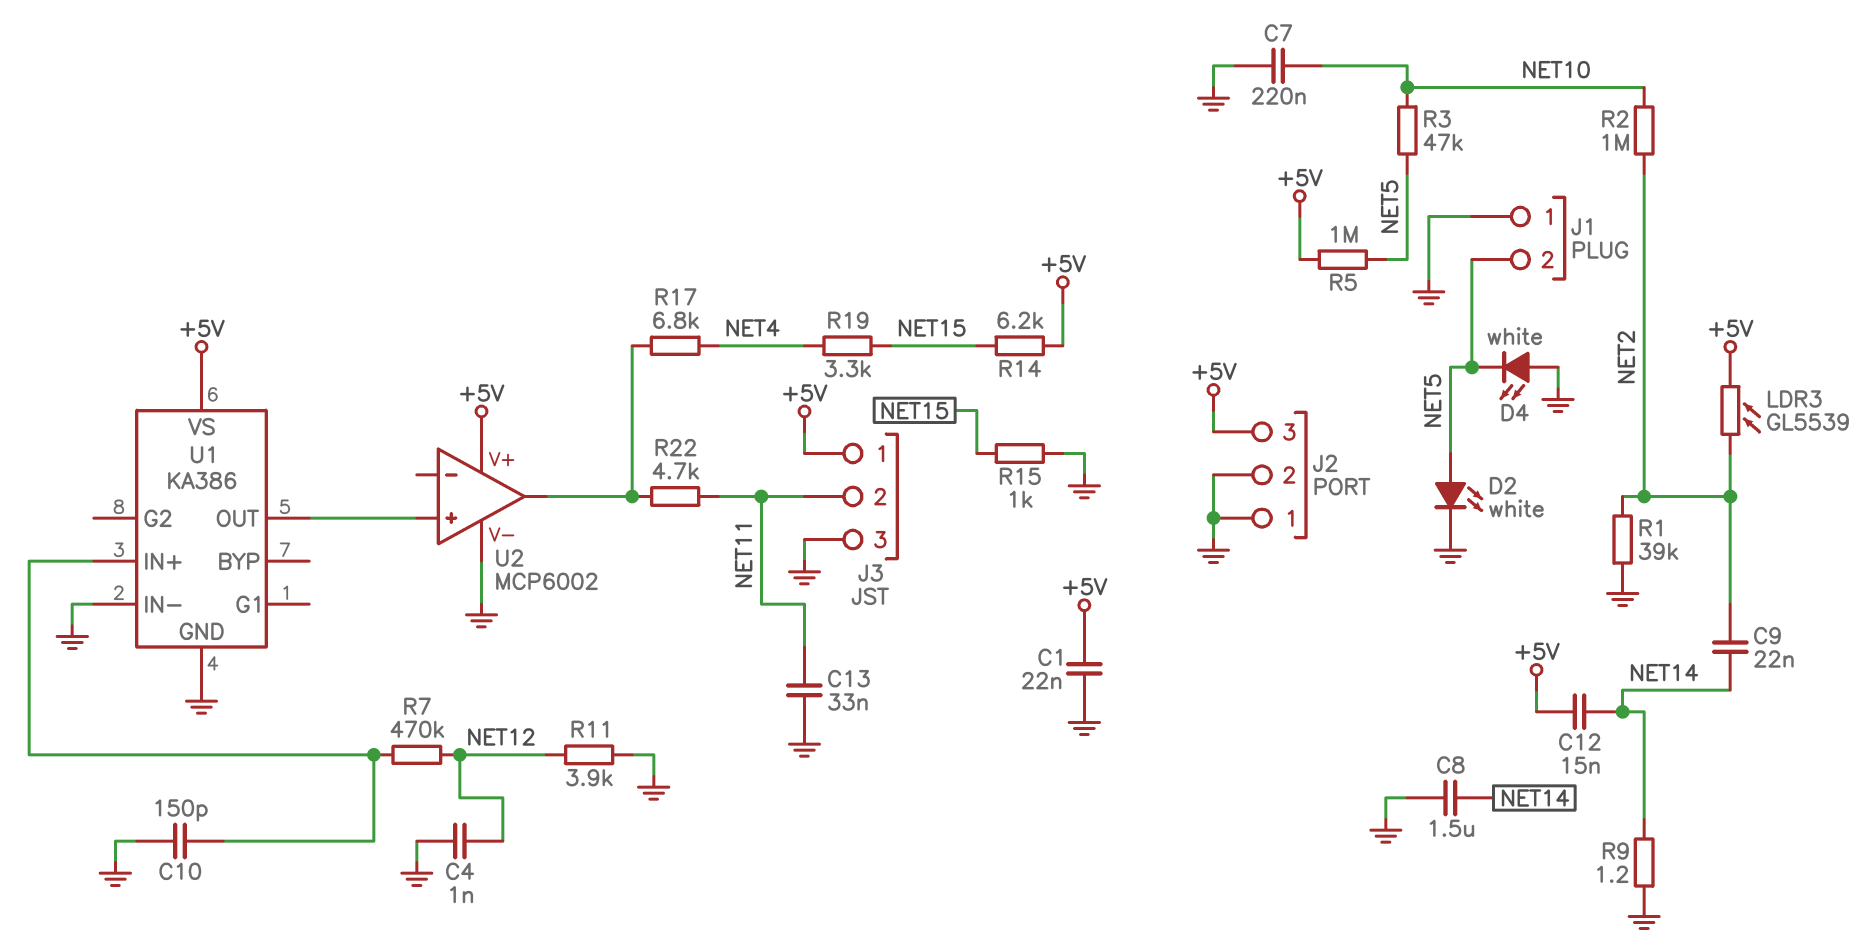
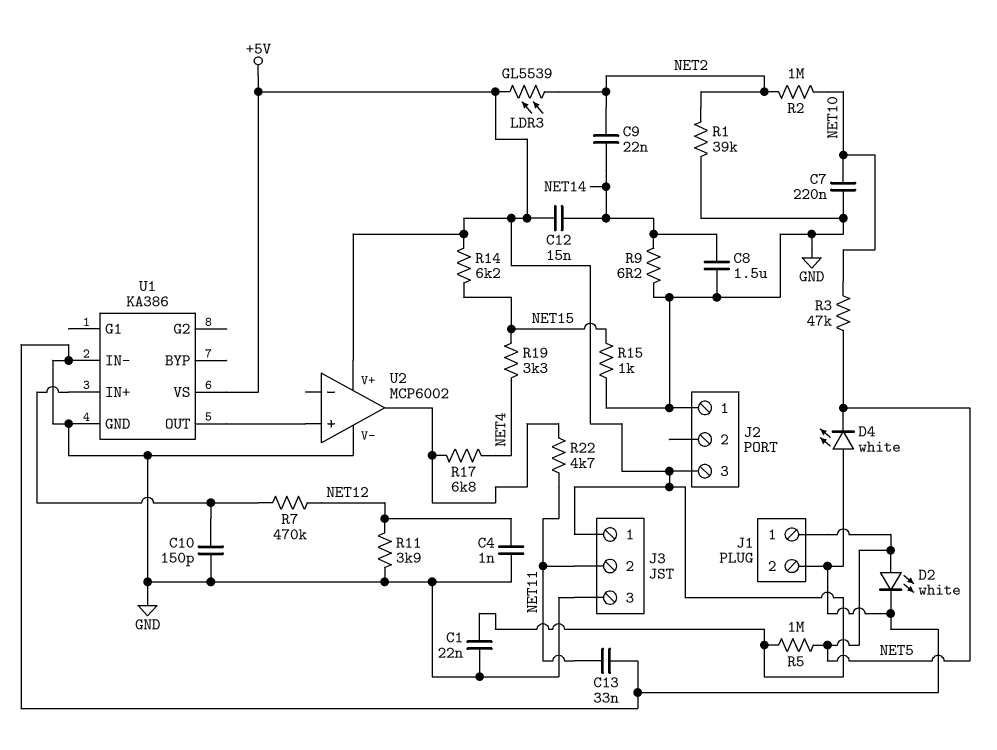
J1 pin 1: GND -> NET5
J1 pin 2: NET5 -> GND
J2 pin 2: GND -> none
R9: 1.2 (GND, NET14) -> 6.2 (GND, NET14)

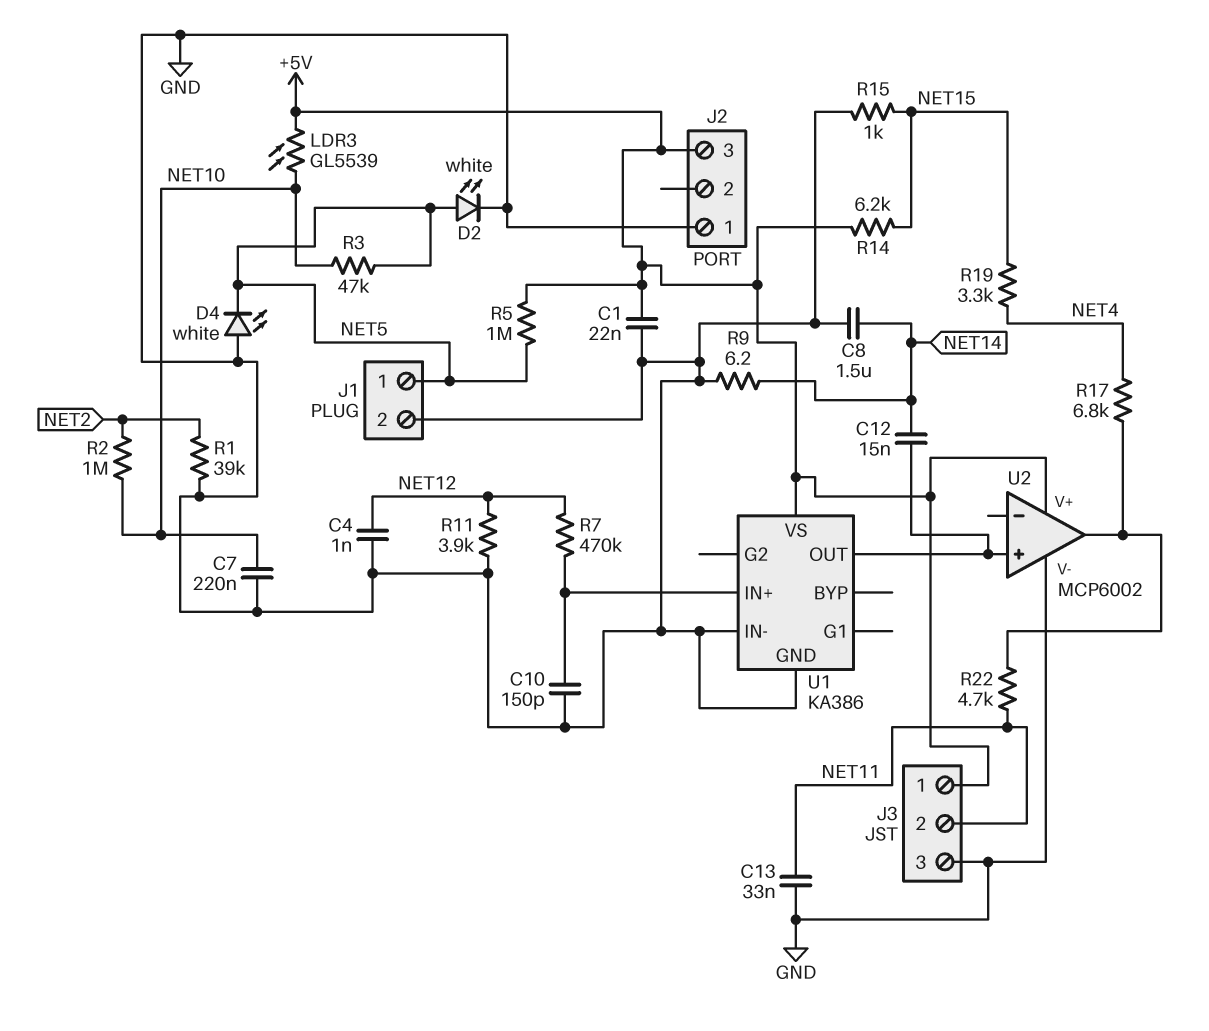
C9: 22nF (NET2, NET14) -> none
C12: 15nF (+5V, NET14) -> 15nF (NET14, U1/OUT)
LDR3: GL5539 (+5V, NET2) -> GL5539 (+5V, NET10)

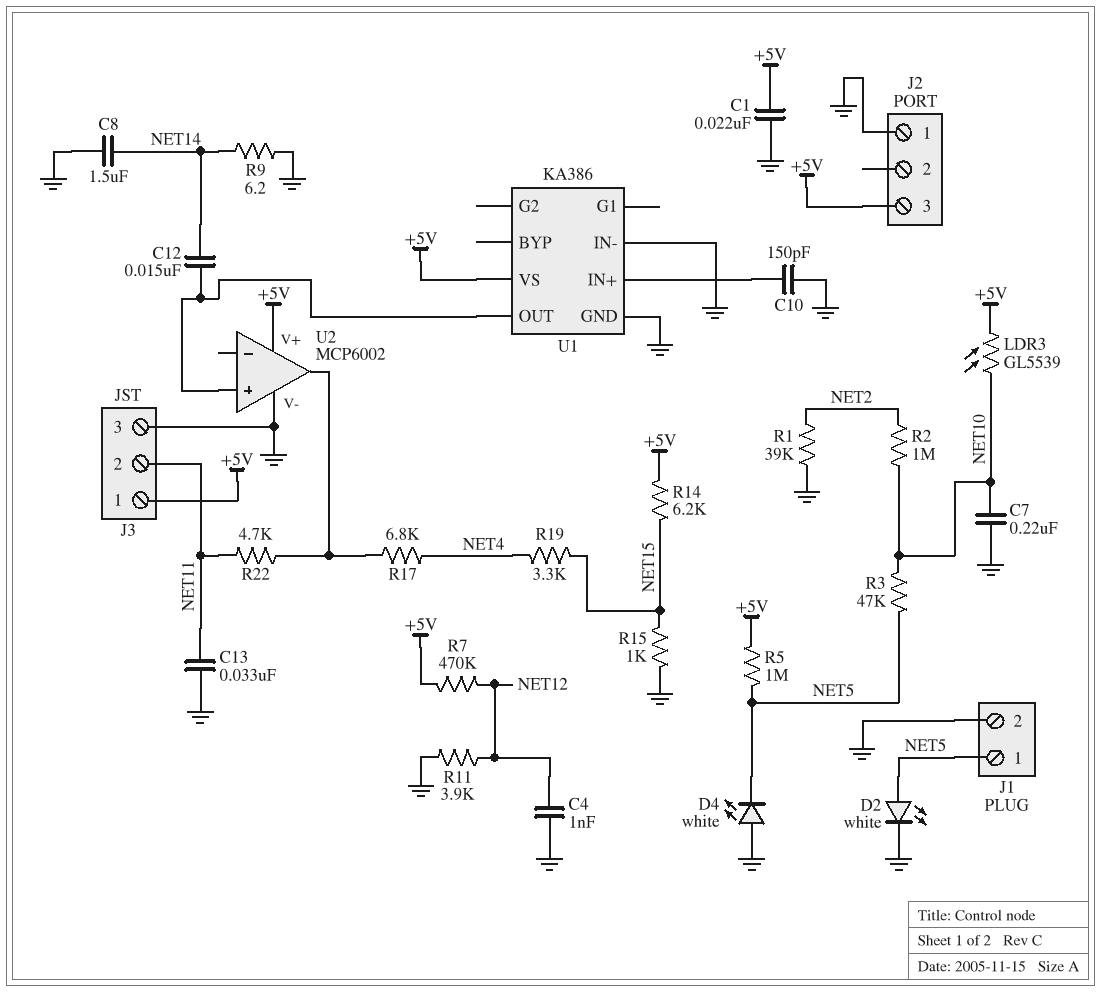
R7: 470k (NET12, U1/IN+) -> 470k (+5V, NET12)

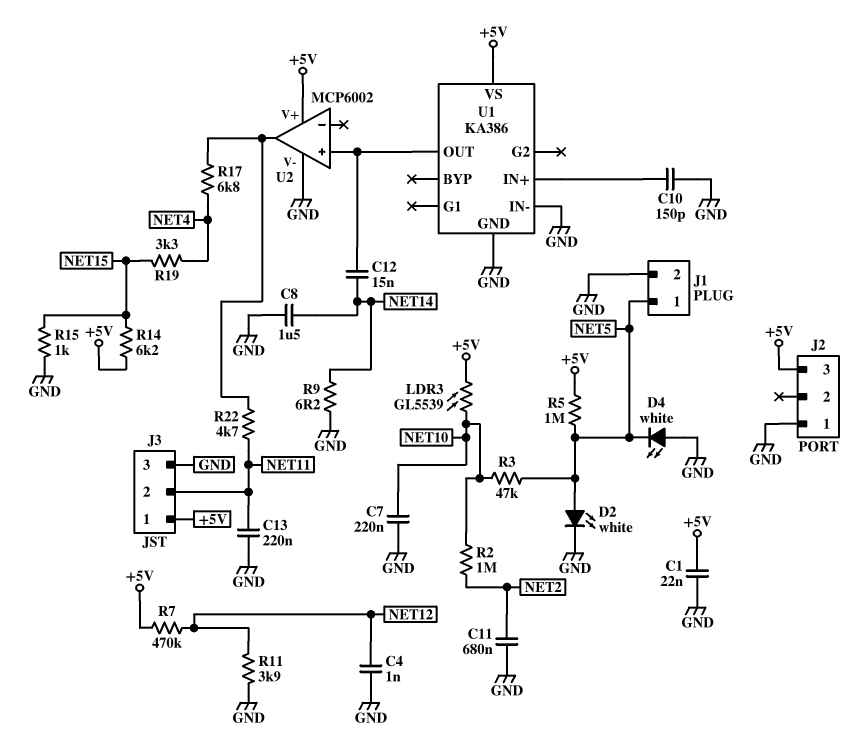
C11: none -> 680nF (GND, NET2)
C13: 33nF (GND, NET11) -> 220nF (GND, NET11)
R1: 39k (GND, NET2) -> none

